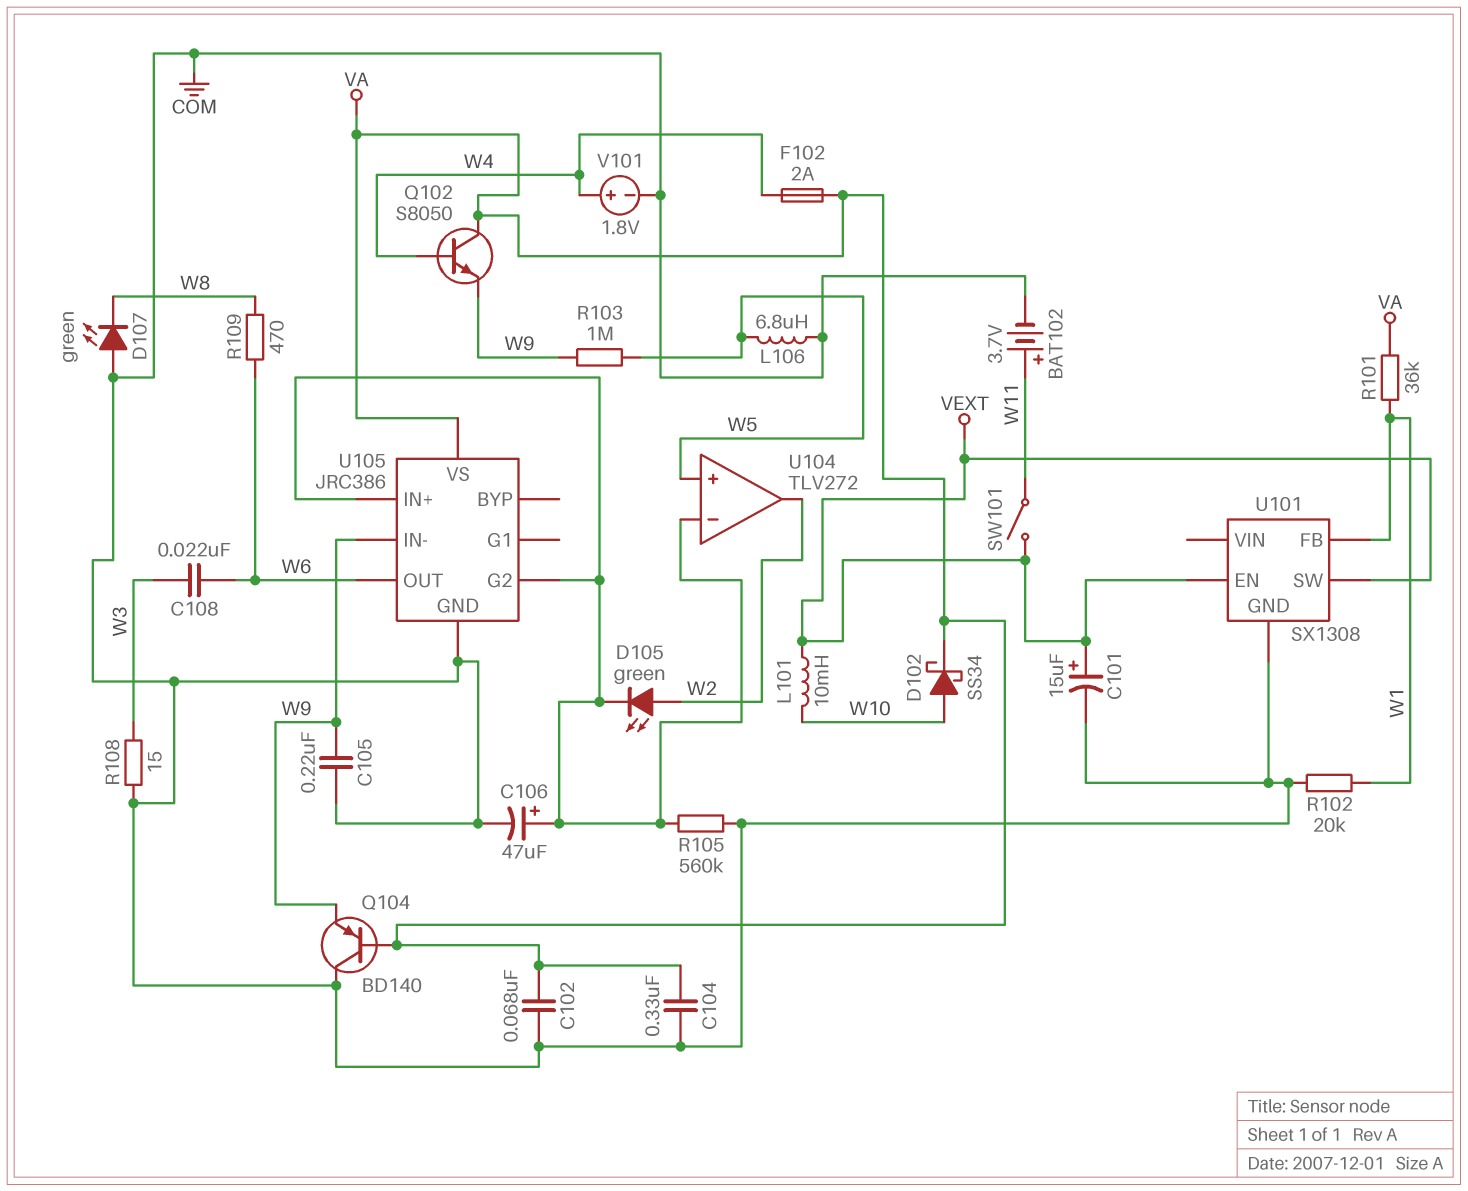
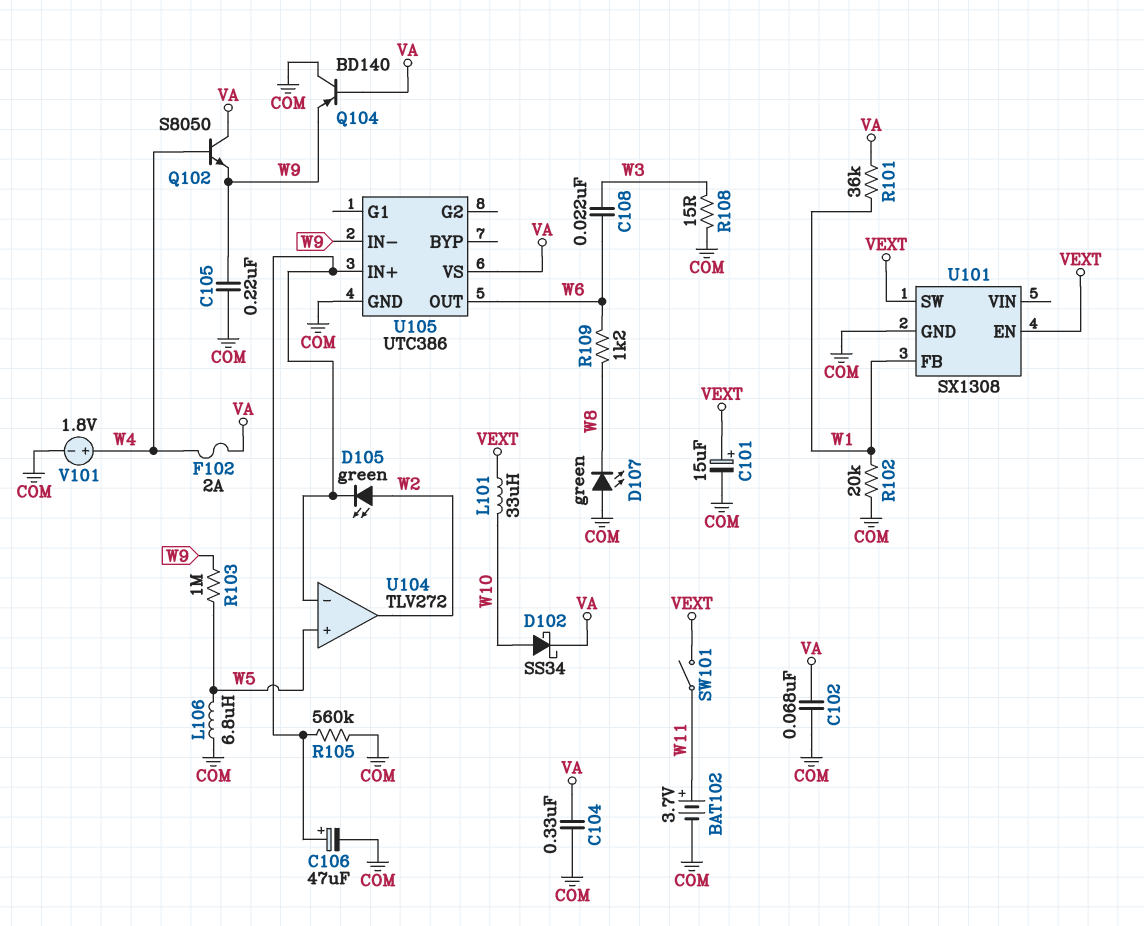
L101: 10mH (VEXT, W10) -> 33uH (VEXT, W10)
R109: 470 (W6, W8) -> 1.2k (W6, W8)
U105: JRC386 -> UTC386
U105 pin G2: U104/in- -> none

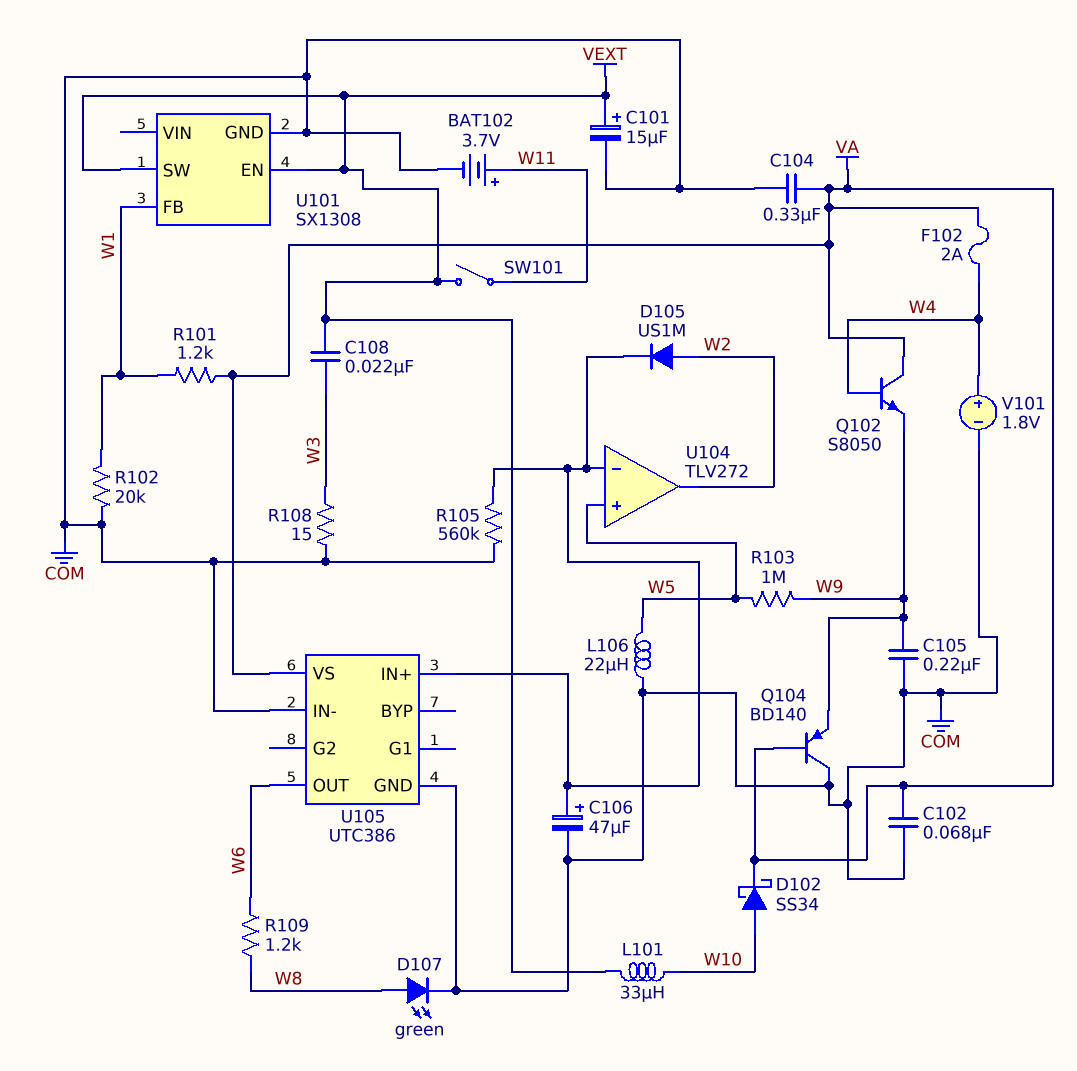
C108: 22nF (W3, W6) -> 22nF (VEXT, W3)
D105: LED green (A W2, K U104/in-) -> diode US1M (A W2, K U104/in-)
D107: LED green (A COM, K W8) -> LED green (A W8, K COM)
L106: 6.8uH (COM, W5) -> 22uH (COM, W5)
R101: 36k (VA, W1) -> 1.2k (VA, W1)
U105 pin IN-: W9 -> COM

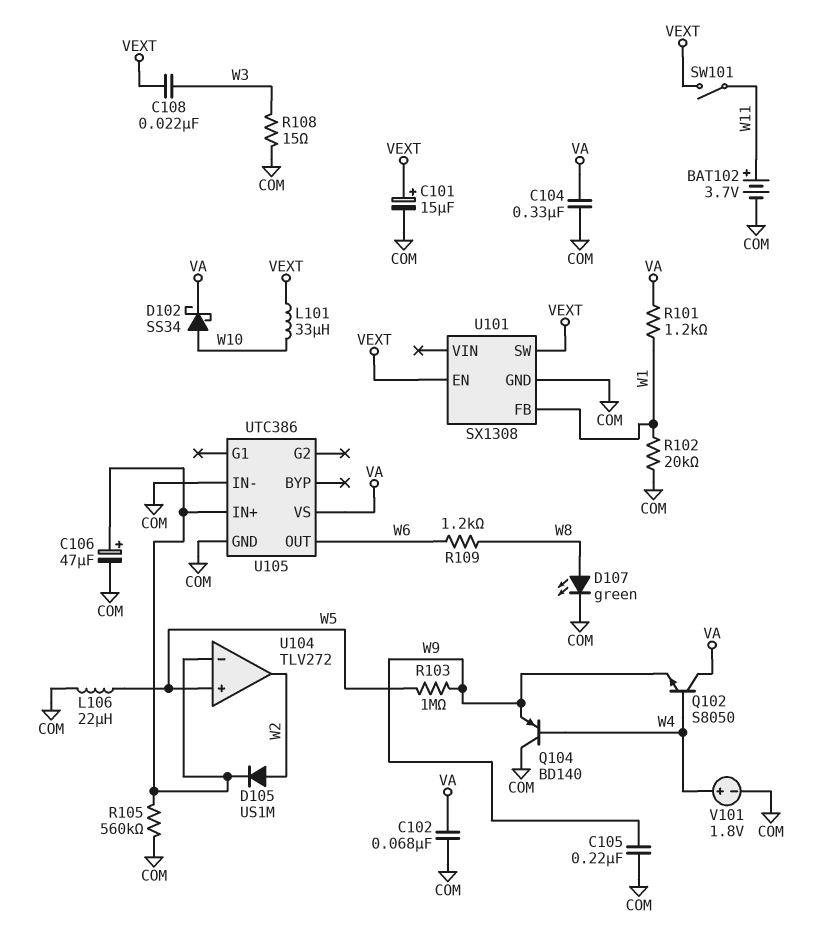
F102: 2A (VA, W4) -> none
Q104: PNP BD140 (B VA, C COM, E W9) -> PNP BD140 (B W4, C COM, E W9)

